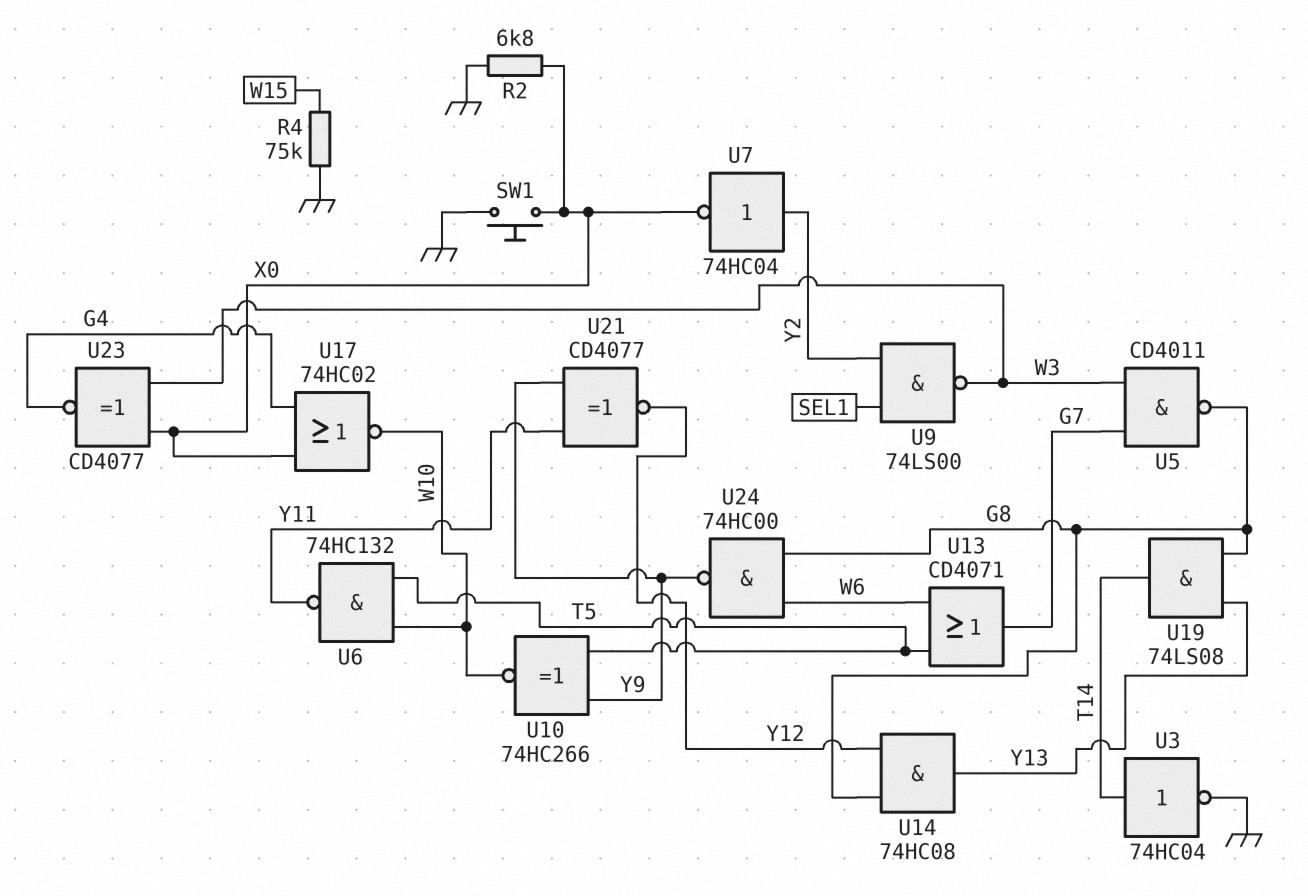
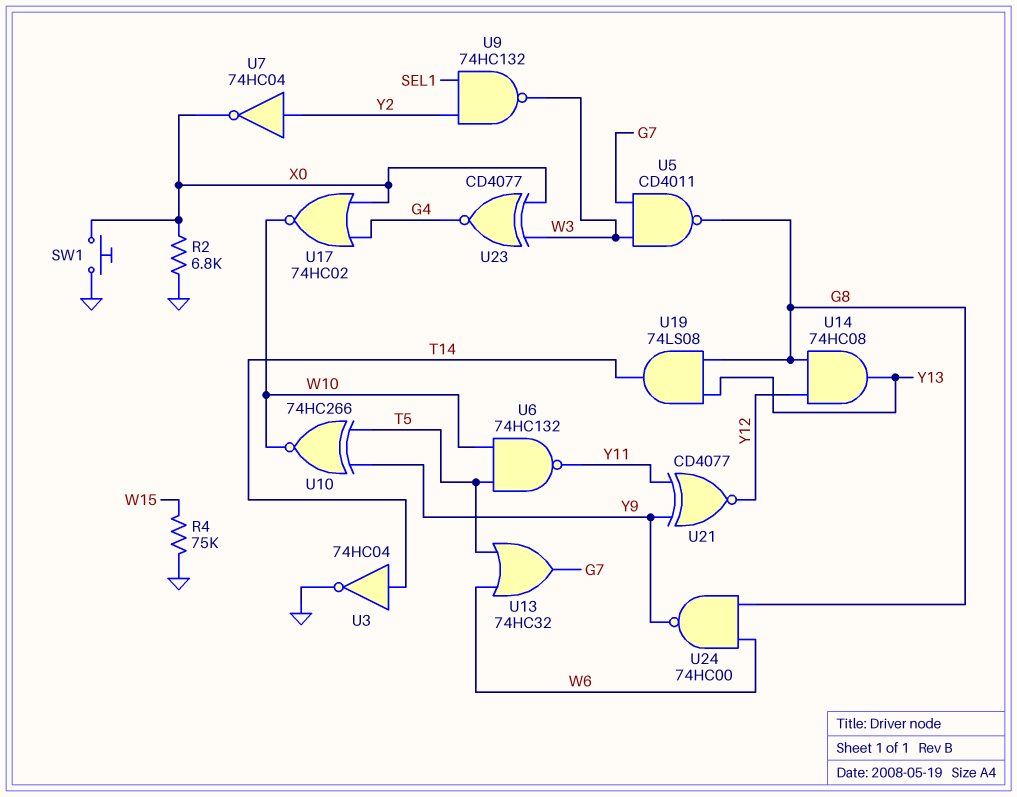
U9: NAND 74LS00 (in SEL1, in Y2, out W3) -> NAND 74HC132 (in SEL1, in Y2, out W3)
U13: OR CD4071 (in T5, in W6, out G7) -> OR 74HC32 (in T5, in W6, out G7)

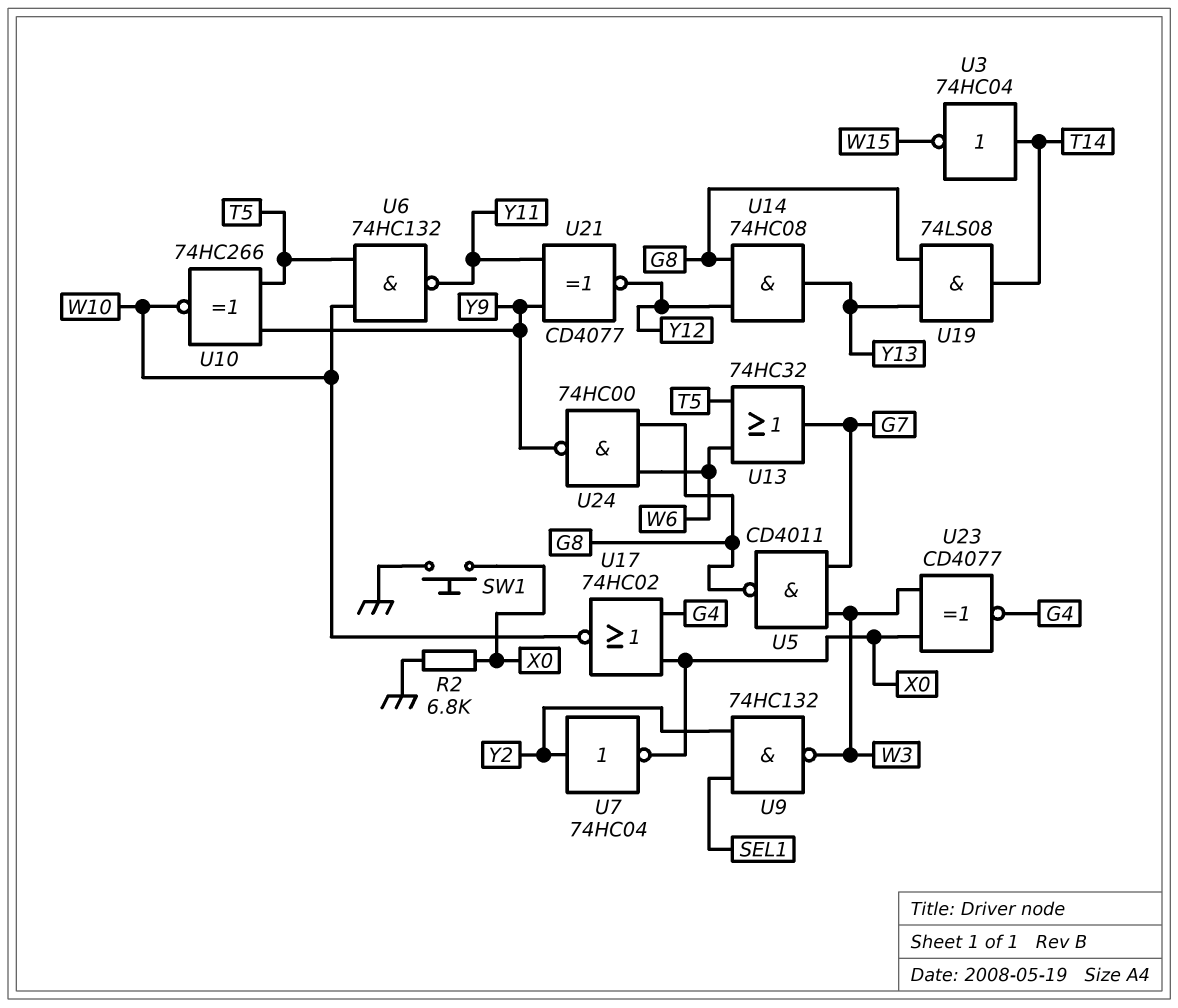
R4: 75k (GND, W15) -> none
U3: NOT 74HC04 (in T14, out GND) -> NOT 74HC04 (in T14, out W15)

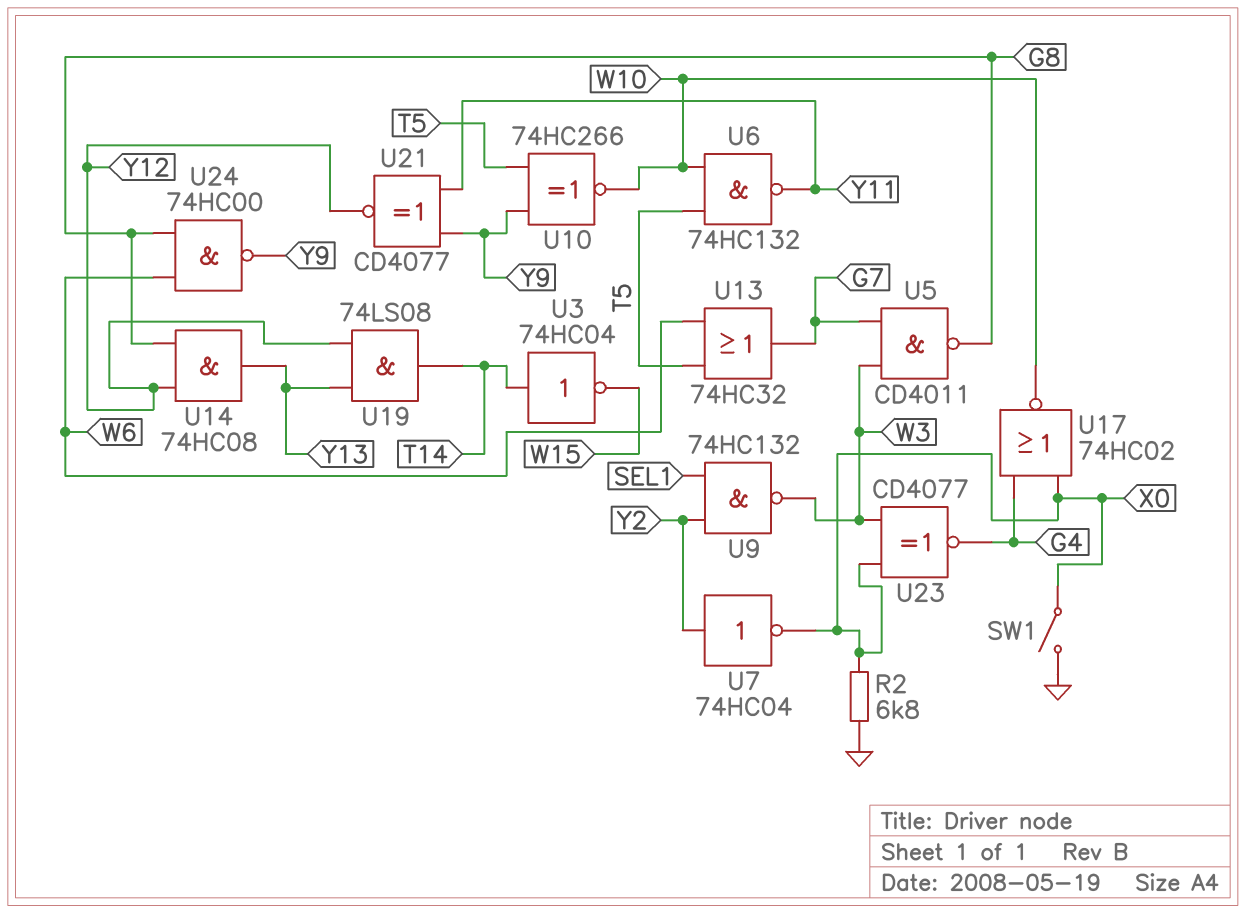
SW1: button (GND, X0) -> switch (GND, X0)
U19: AND 74LS08 (in G8, in Y13, out T14) -> AND 74LS08 (in Y12, in Y13, out T14)

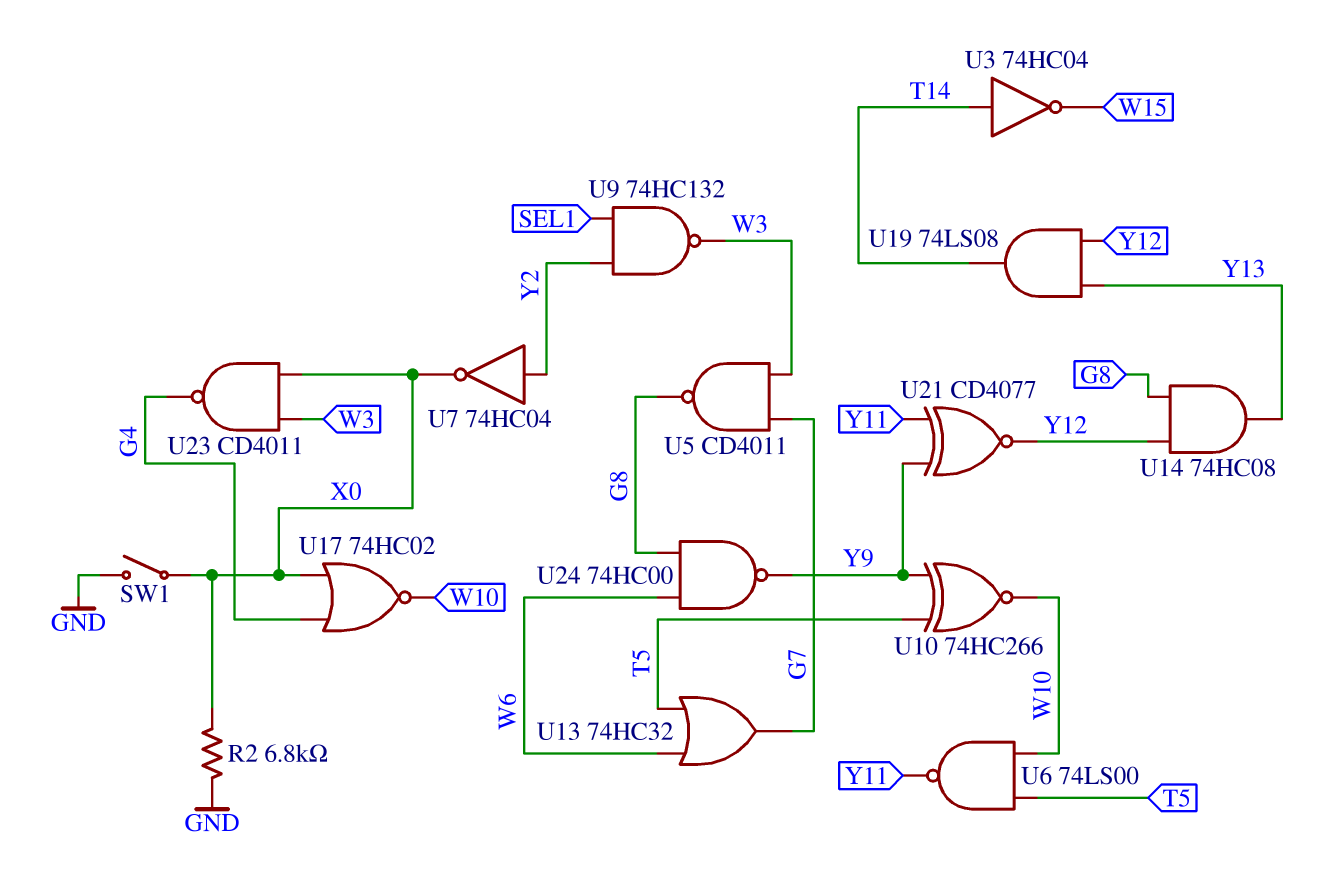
U6: NAND 74HC132 (in T5, in W10, out Y11) -> NAND 74LS00 (in T5, in W10, out Y11)
U23: XNOR CD4077 (in W3, in X0, out G4) -> NAND CD4011 (in W3, in X0, out G4)

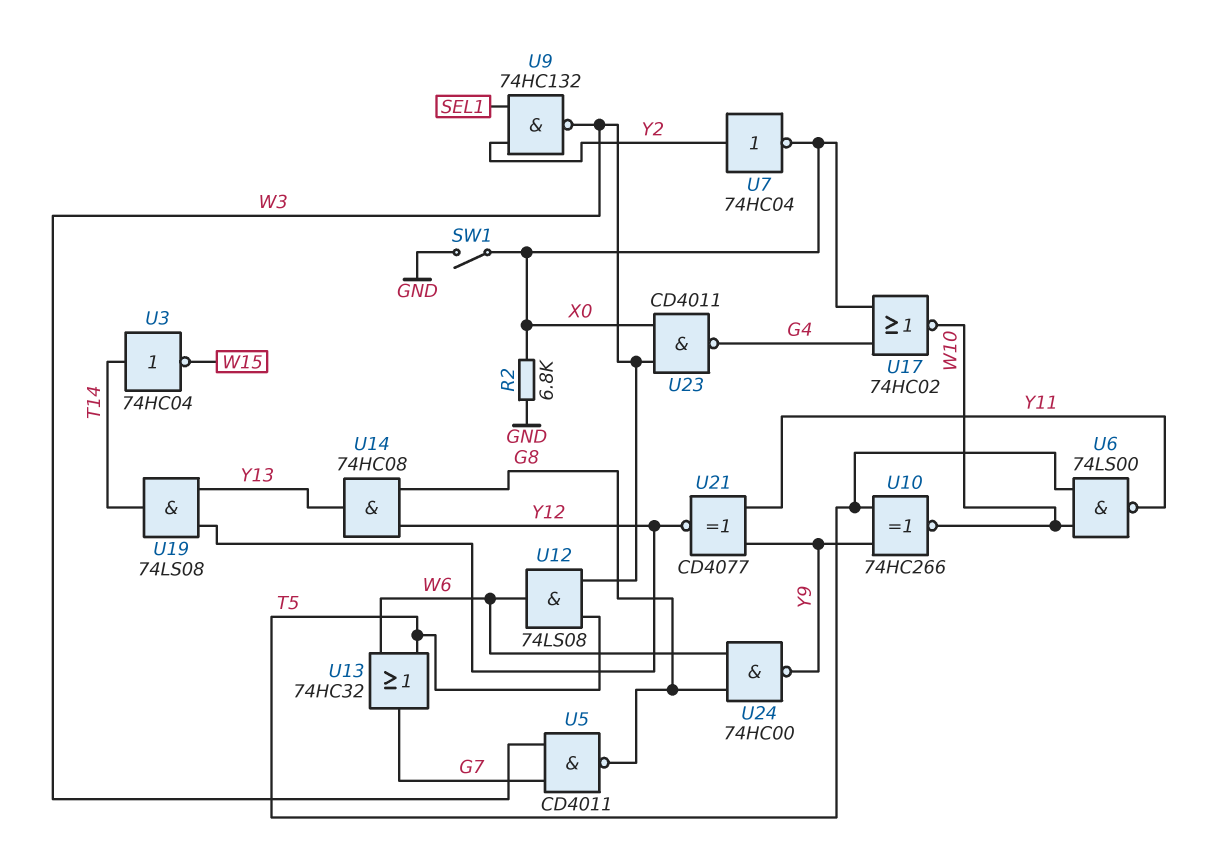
U12: none -> AND 74LS08 (in T5, in W3, out W6)

